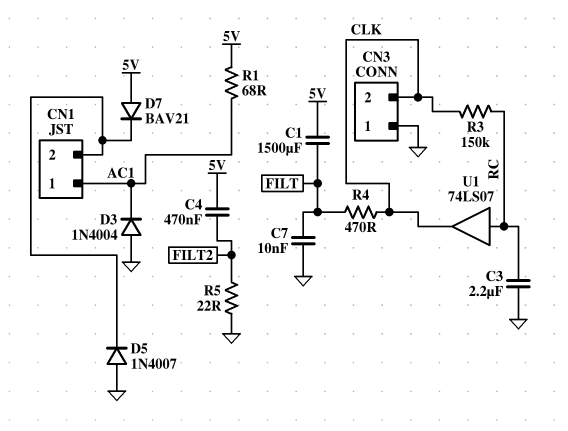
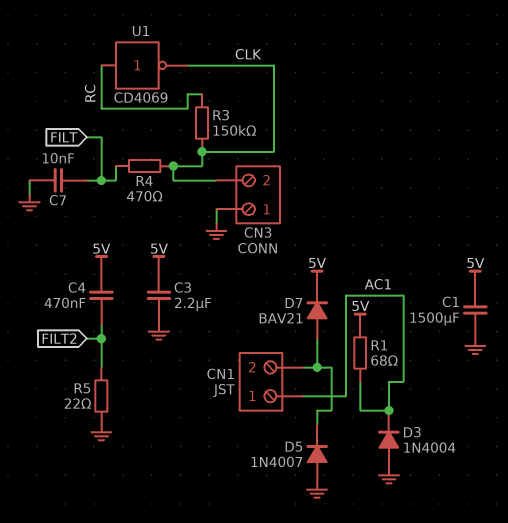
C1: 1500uF (5V, FILT) -> 1500uF (5V, GND)
C3: 2.2uF (GND, RC) -> 2.2uF (5V, GND)
D7: diode BAV21 (A 5V, K CN1/2) -> diode BAV21 (A CN1/2, K 5V)
U1: buffer 74LS07 (in RC, out CLK) -> NOT CD4069 (in RC, out CLK)

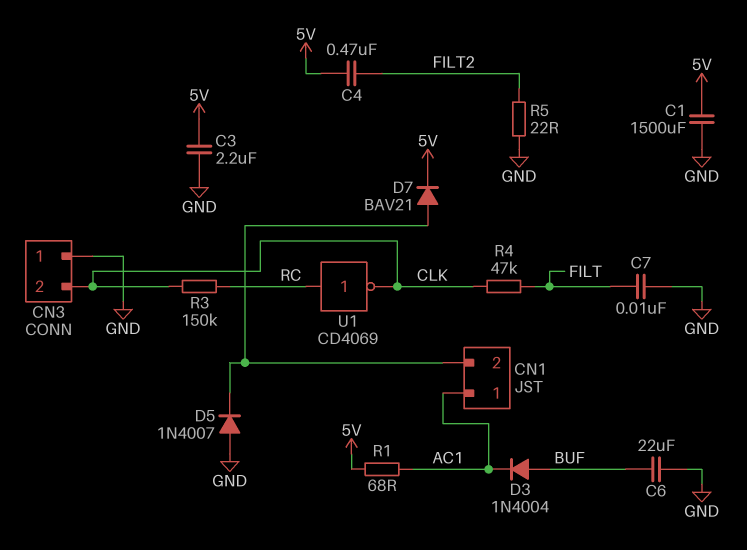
C6: none -> 22uF (BUF, GND)
D3: diode 1N4004 (A GND, K AC1) -> diode 1N4004 (A BUF, K AC1)
R4: 470 (CLK, FILT) -> 47k (CLK, FILT)

